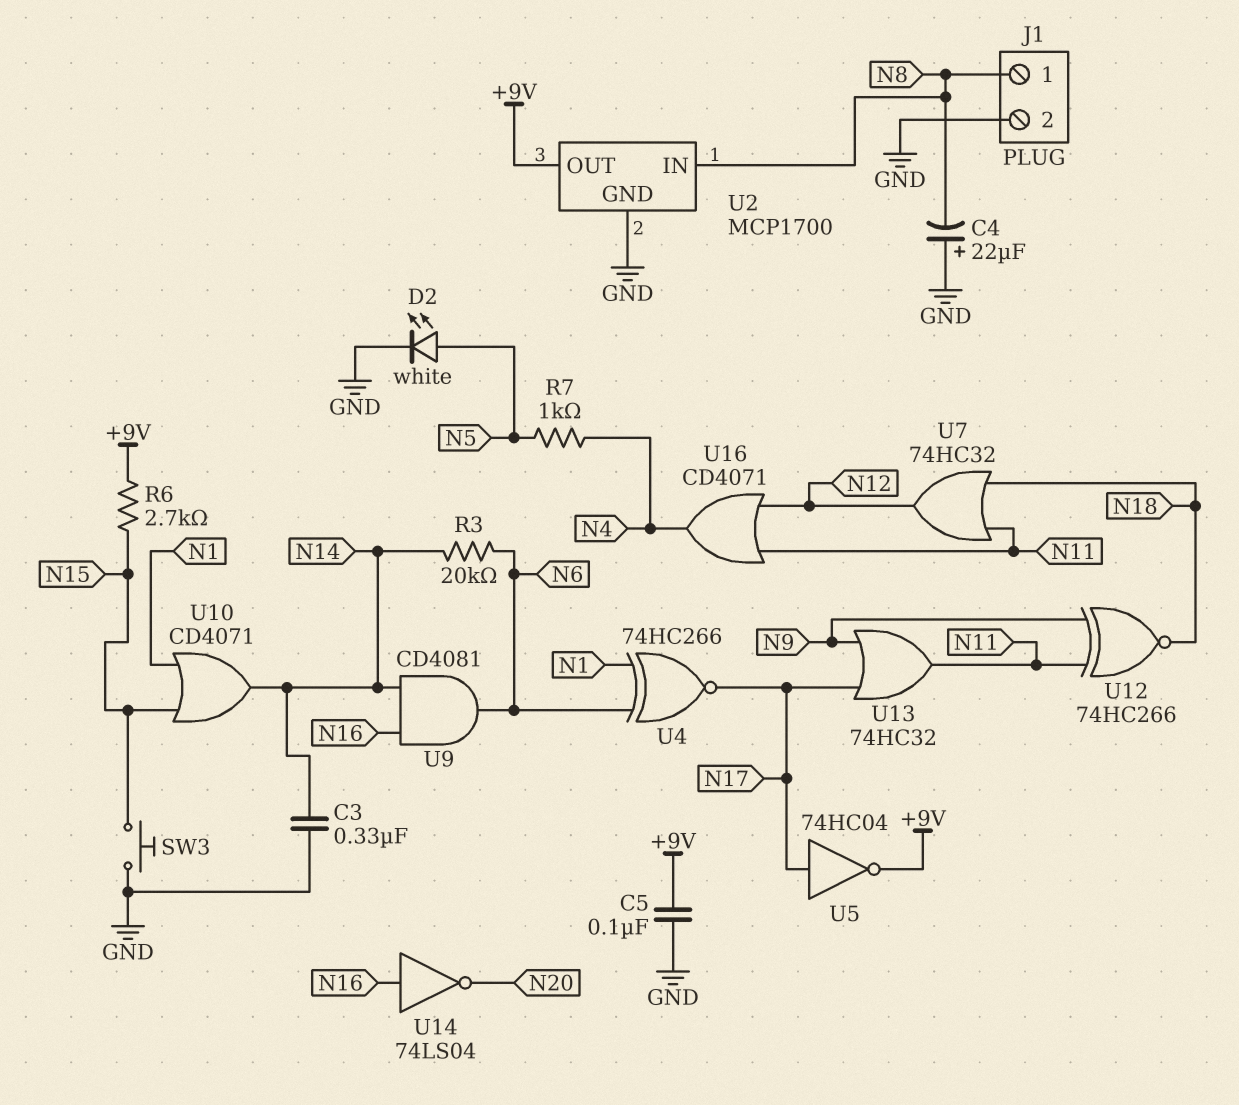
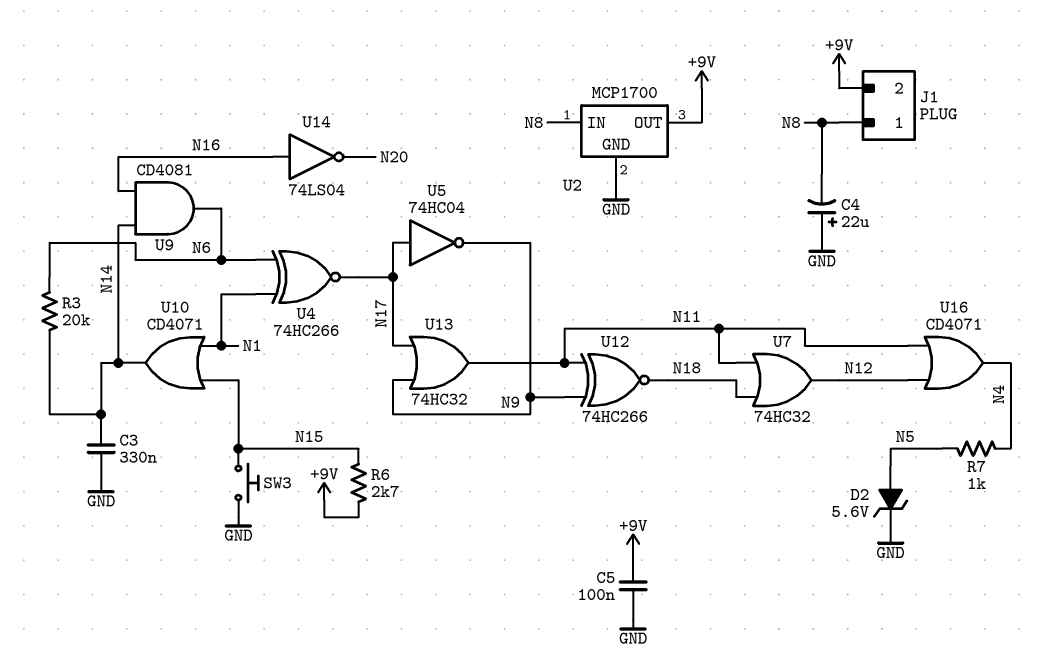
D2: LED white (A N5, K GND) -> zener 5.6V (A N5, K GND)
J1 pin 2: GND -> +9V
U5: NOT 74HC04 (in N17, out +9V) -> NOT 74HC04 (in N17, out N9)

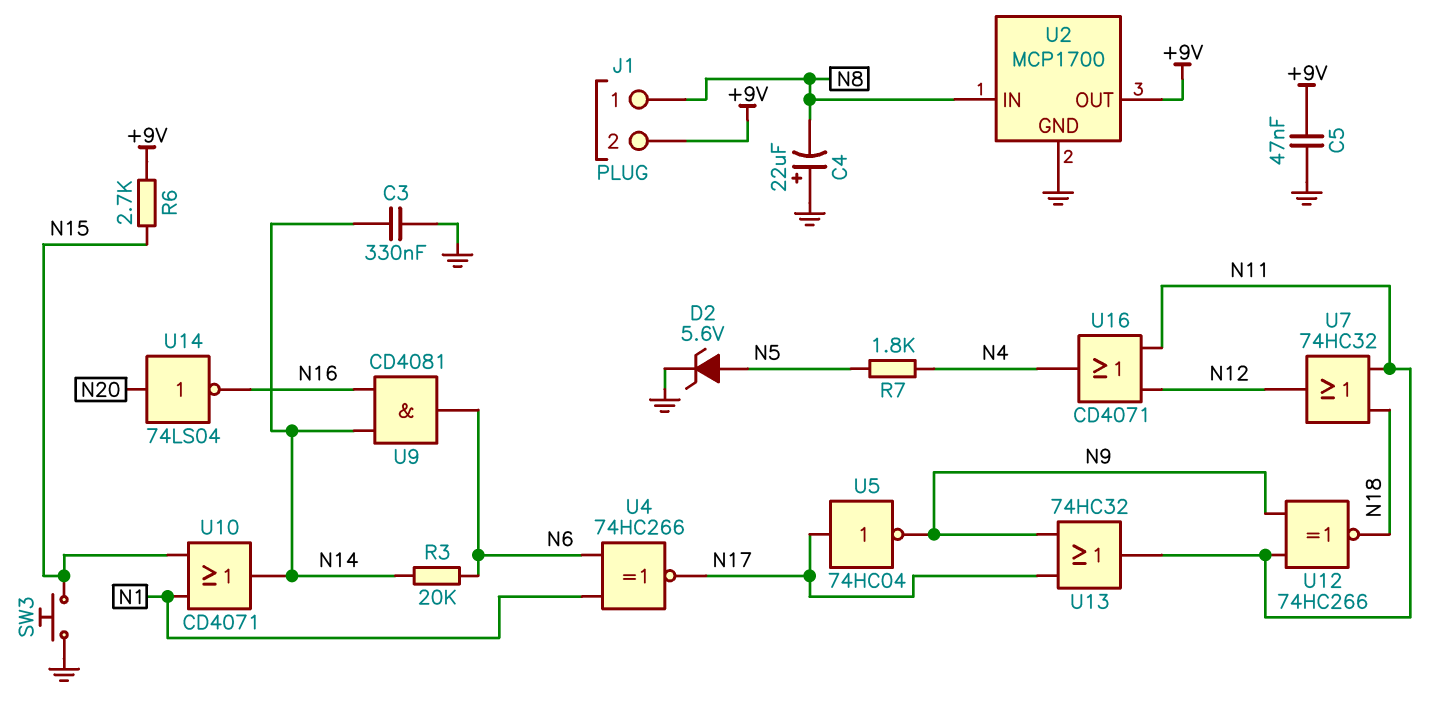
C5: 100nF (+9V, GND) -> 47nF (+9V, GND)
R7: 1k (N4, N5) -> 1.8k (N4, N5)
U14: NOT 74LS04 (in N16, out N20) -> NOT 74LS04 (in N20, out N16)

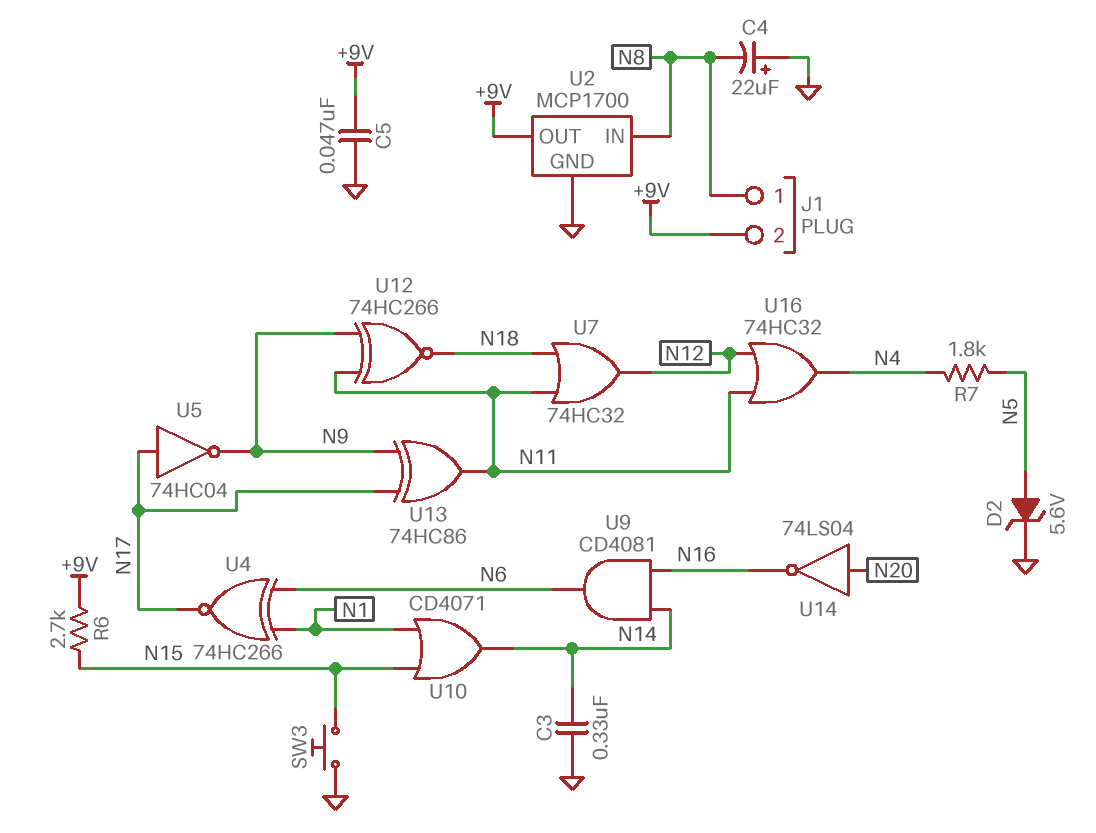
R3: 20k (N6, N14) -> none
U13: OR 74HC32 (in N9, in N17, out N11) -> XOR 74HC86 (in N9, in N17, out N11)
U16: OR CD4071 (in N11, in N12, out N4) -> OR 74HC32 (in N11, in N12, out N4)

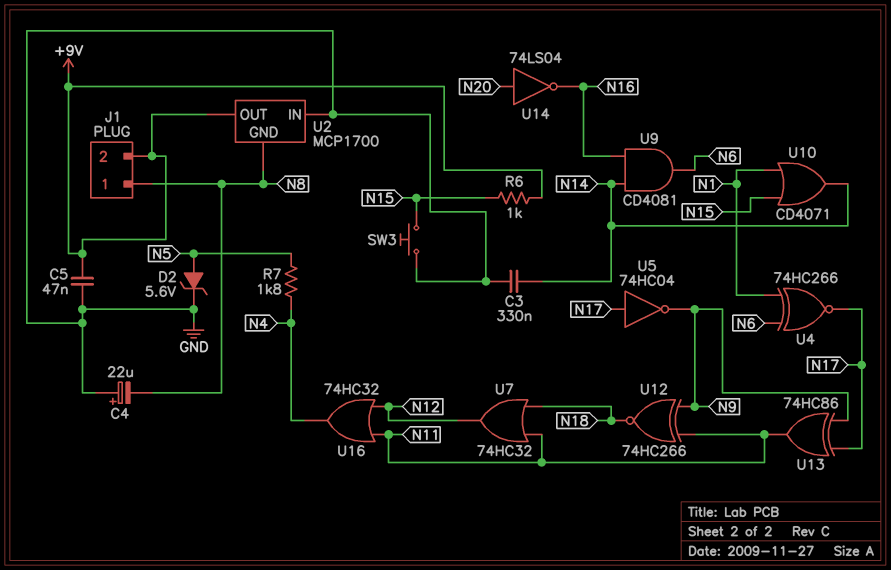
R6: 2.7k (+9V, N15) -> 1k (+9V, N15)
U2 pin GND: GND -> N8
U2 pin IN: N8 -> GND

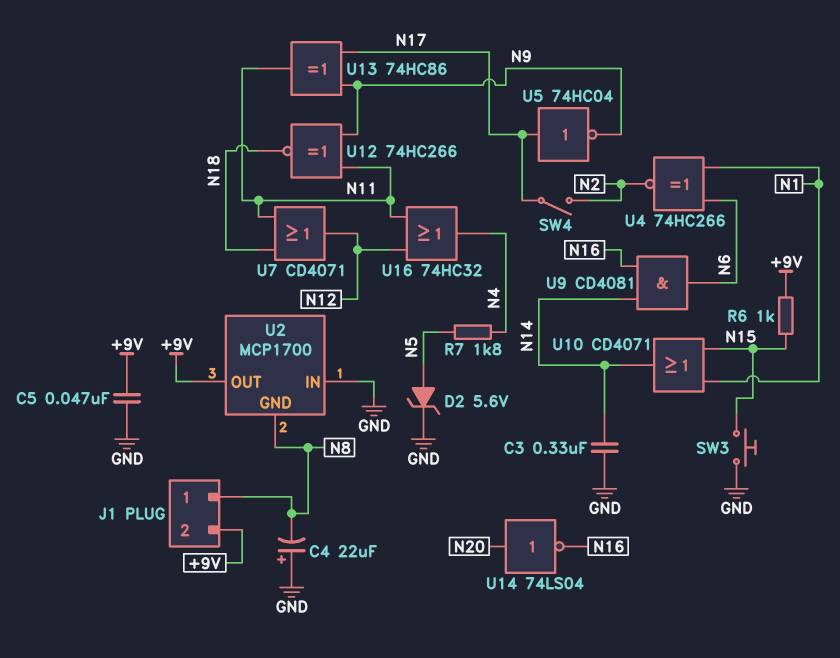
SW4: none -> switch (N2, N17)
U4: XNOR 74HC266 (in N1, in N6, out N17) -> XNOR 74HC266 (in N1, in N6, out N2)
U7: OR 74HC32 (in N11, in N18, out N12) -> OR CD4071 (in N11, in N18, out N12)

